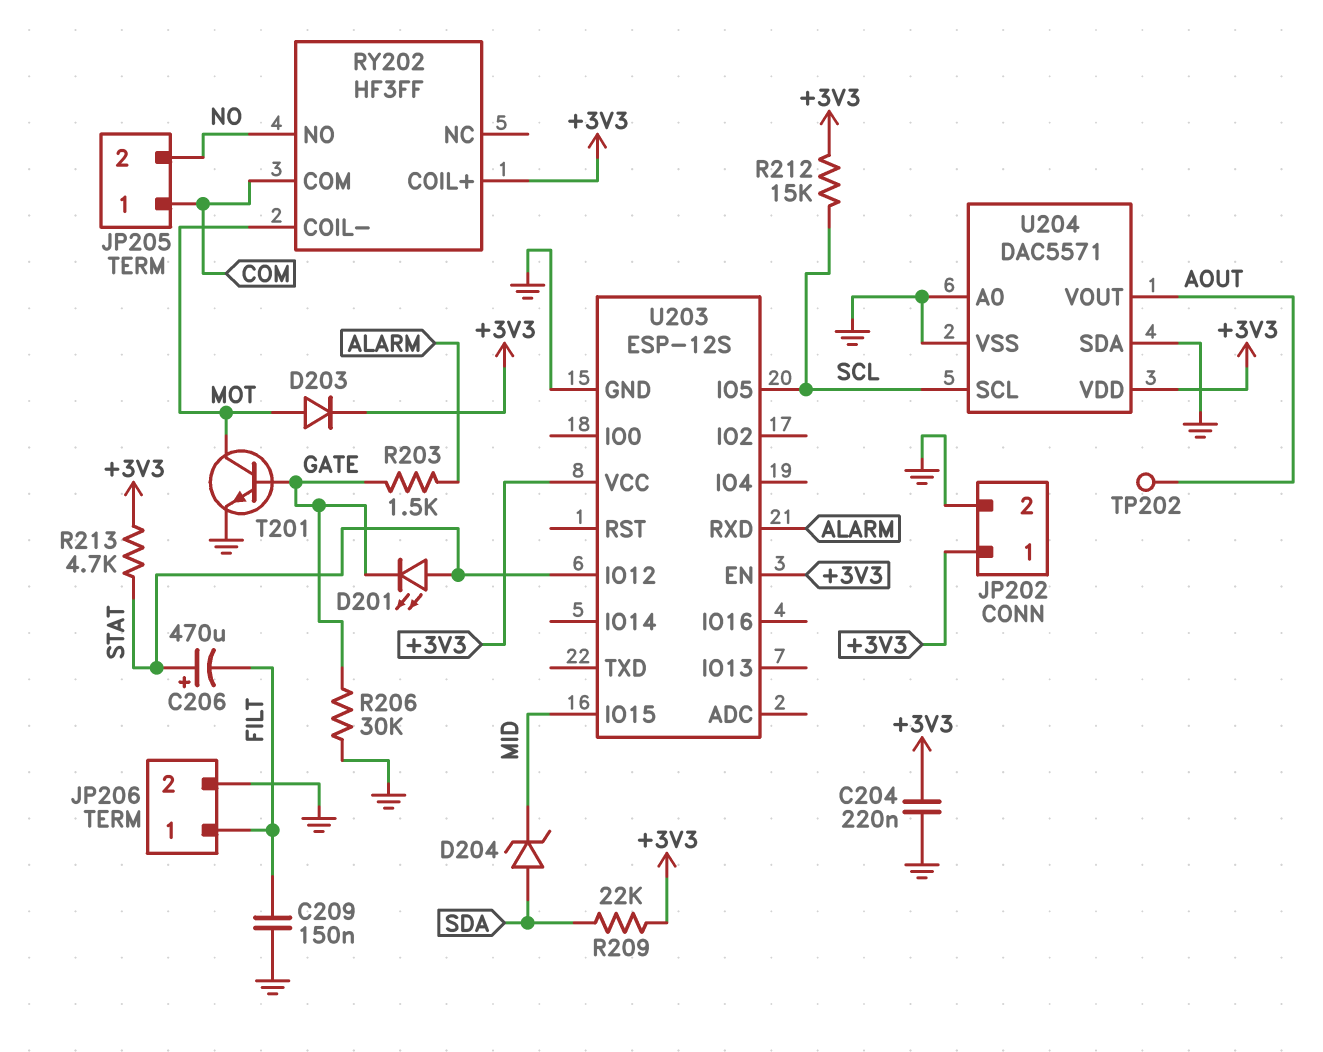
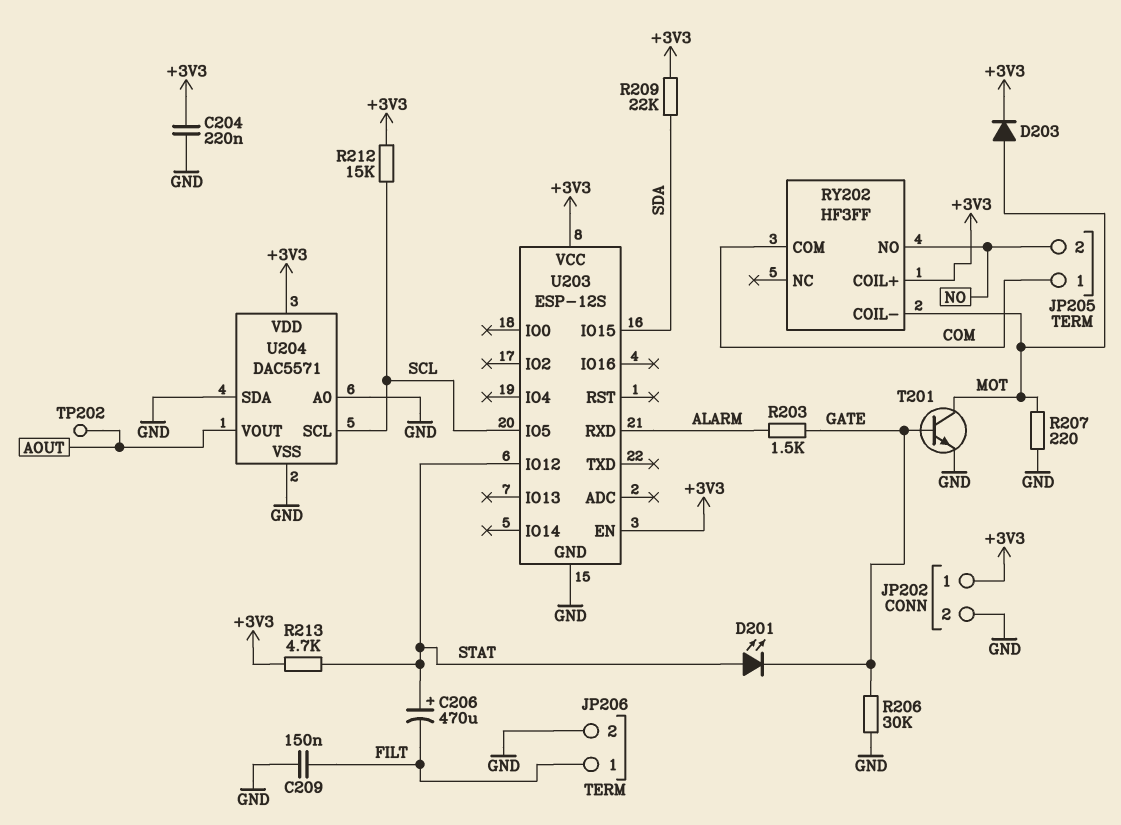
D204: zener (A SDA, K MID) -> none
R207: none -> 220 (GND, MOT)
U203 pin IO15: MID -> SDA

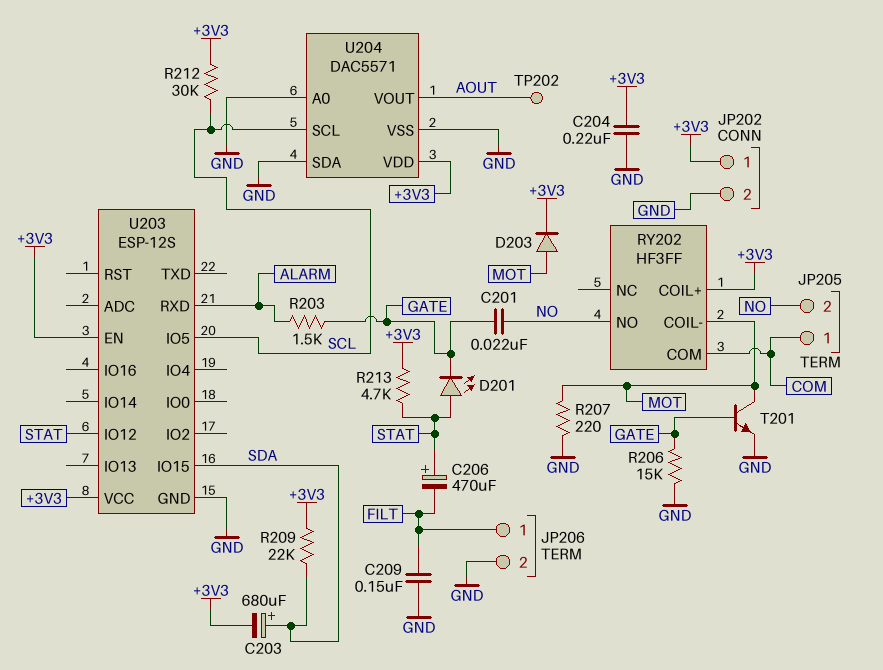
C201: none -> 22nF (GATE, NO)
C203: none -> 680uF (plus SDA, minus +3V3)
R206: 30k (GATE, GND) -> 15k (GATE, GND)
R212: 15k (+3V3, SCL) -> 30k (+3V3, SCL)

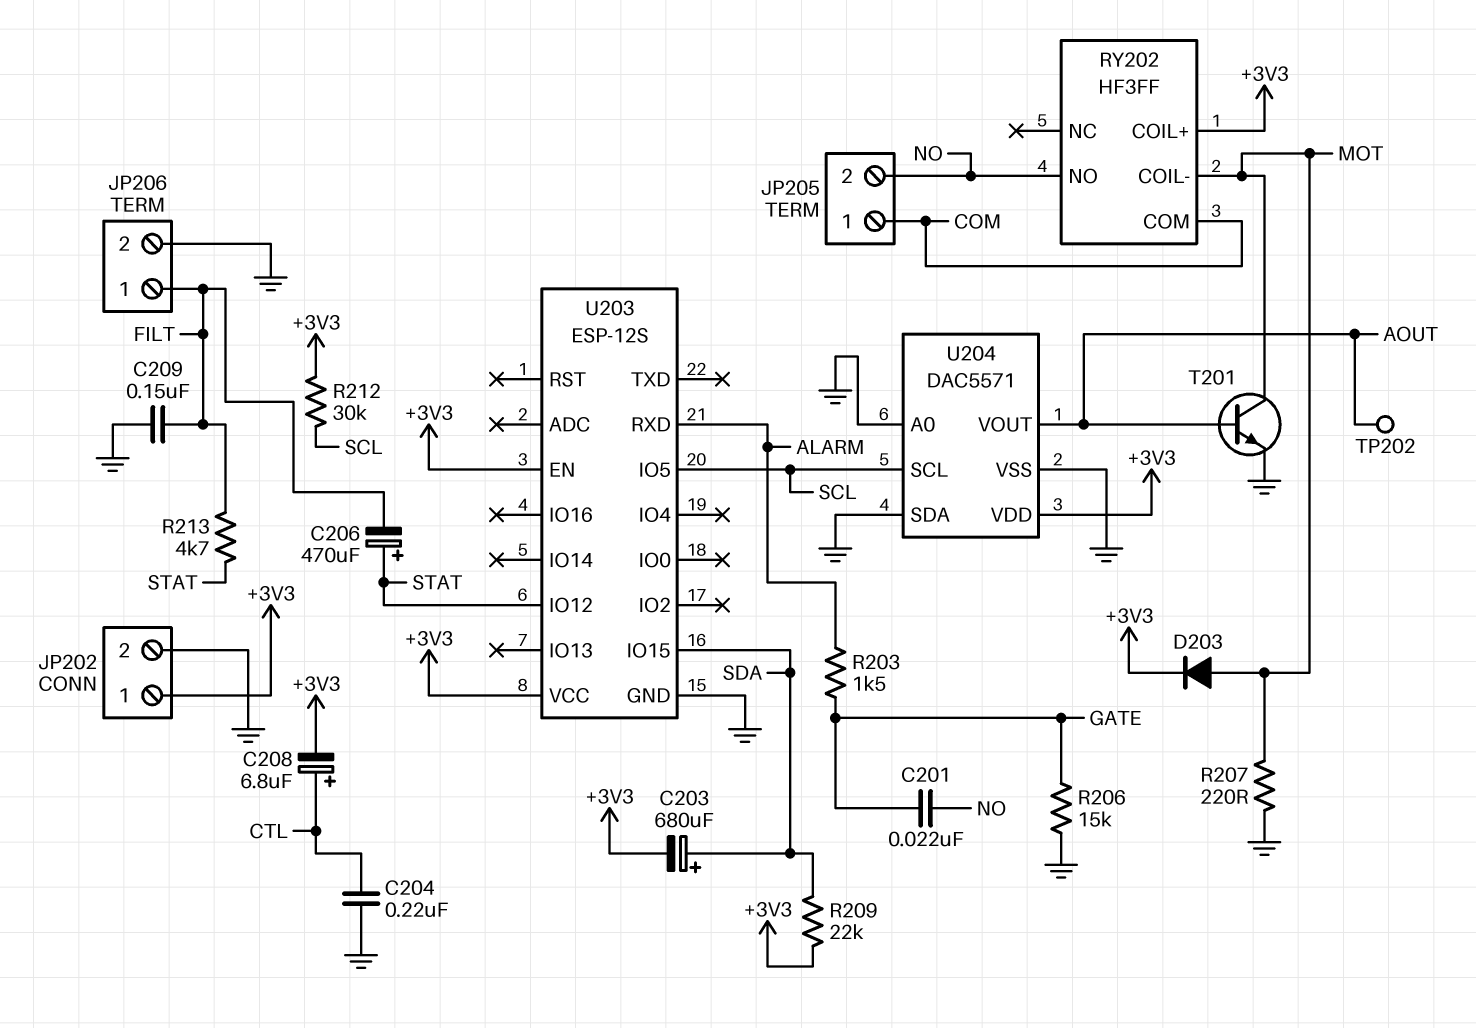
C204: 220nF (+3V3, GND) -> 220nF (CTL, GND)
C208: none -> 6.8uF (plus CTL, minus +3V3)
D201: LED (A STAT, K GATE) -> none
R213: 4.7k (+3V3, STAT) -> 4.7k (FILT, STAT)
T201: NPN (B GATE, C MOT, E GND) -> NPN (B AOUT, C MOT, E GND)

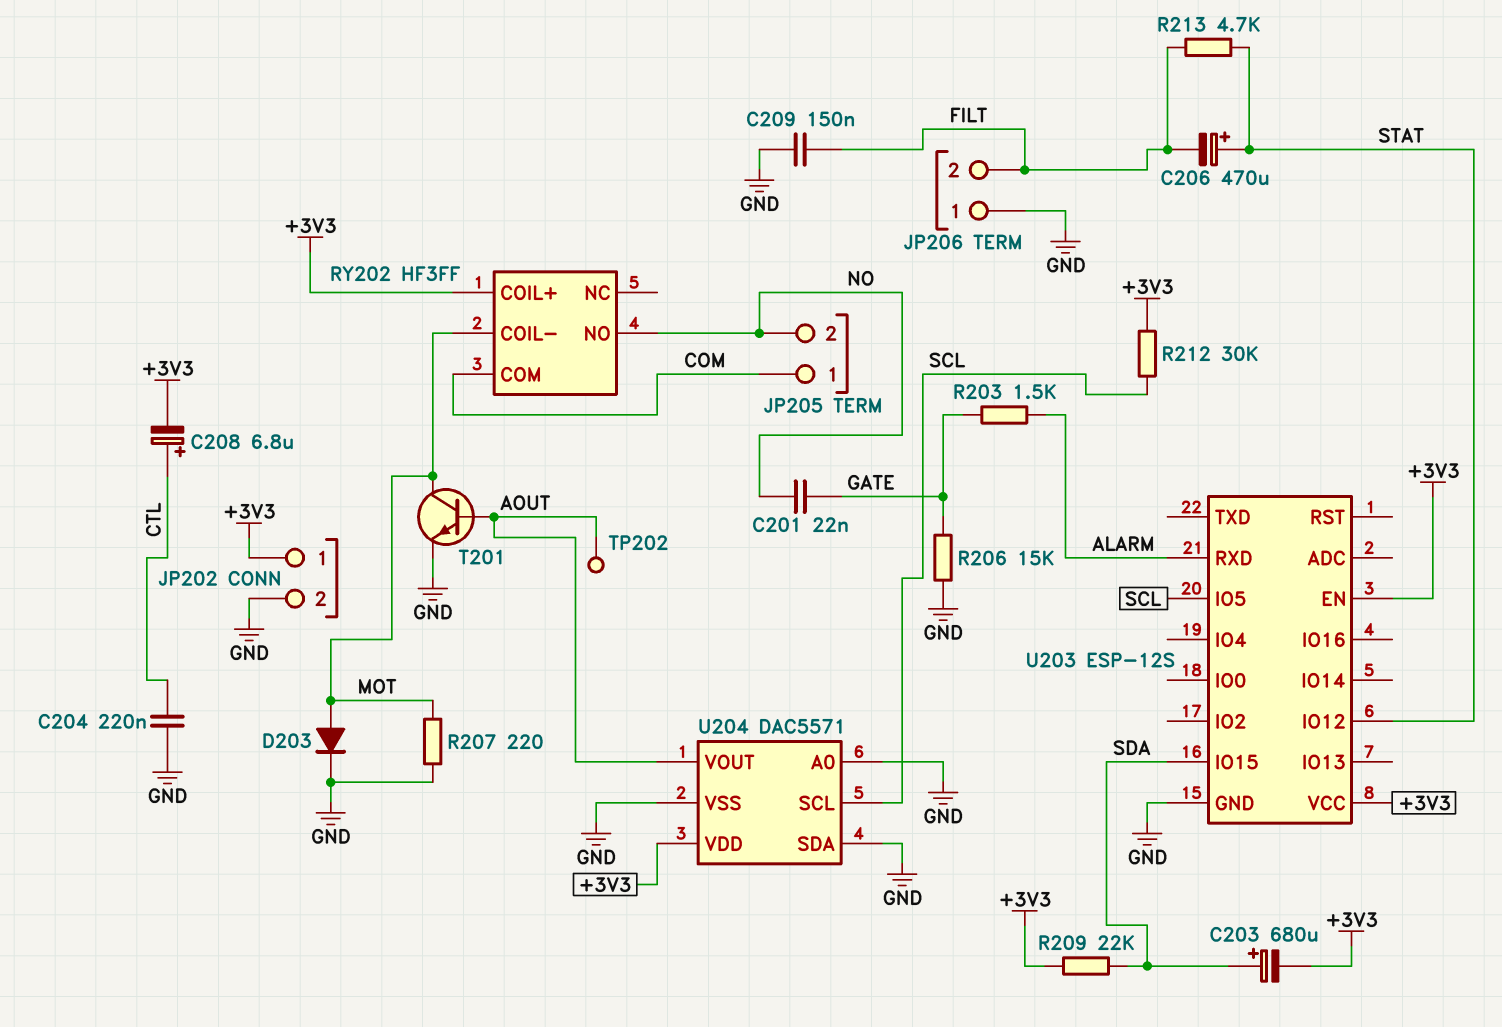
D203: diode (A MOT, K +3V3) -> diode (A MOT, K GND)
JP206 pin 1: FILT -> GND
JP206 pin 2: GND -> FILT

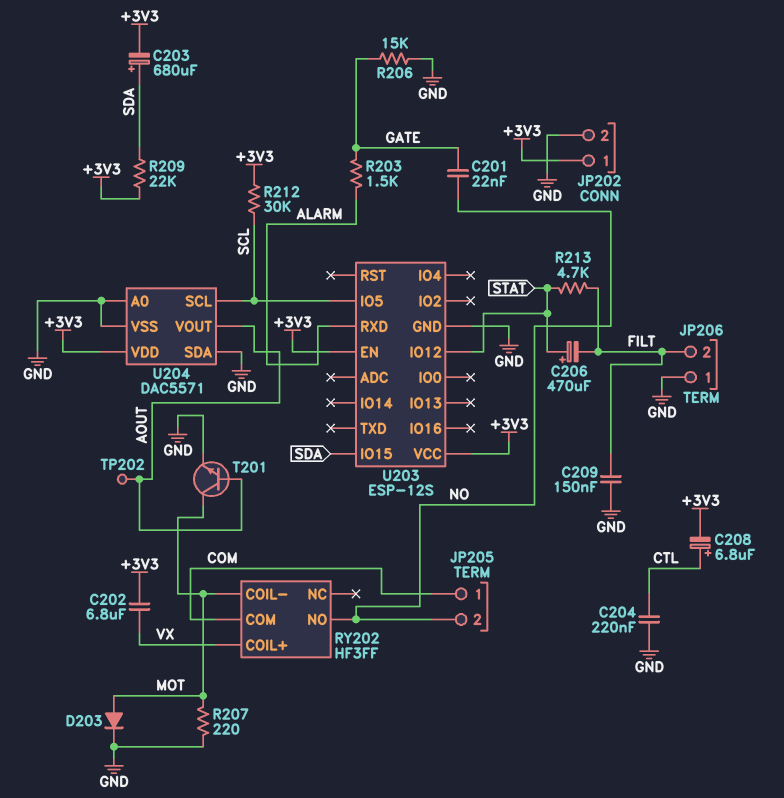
C202: none -> 6.8uF (+3V3, VX)
RY202 pin COIL+: +3V3 -> VX

